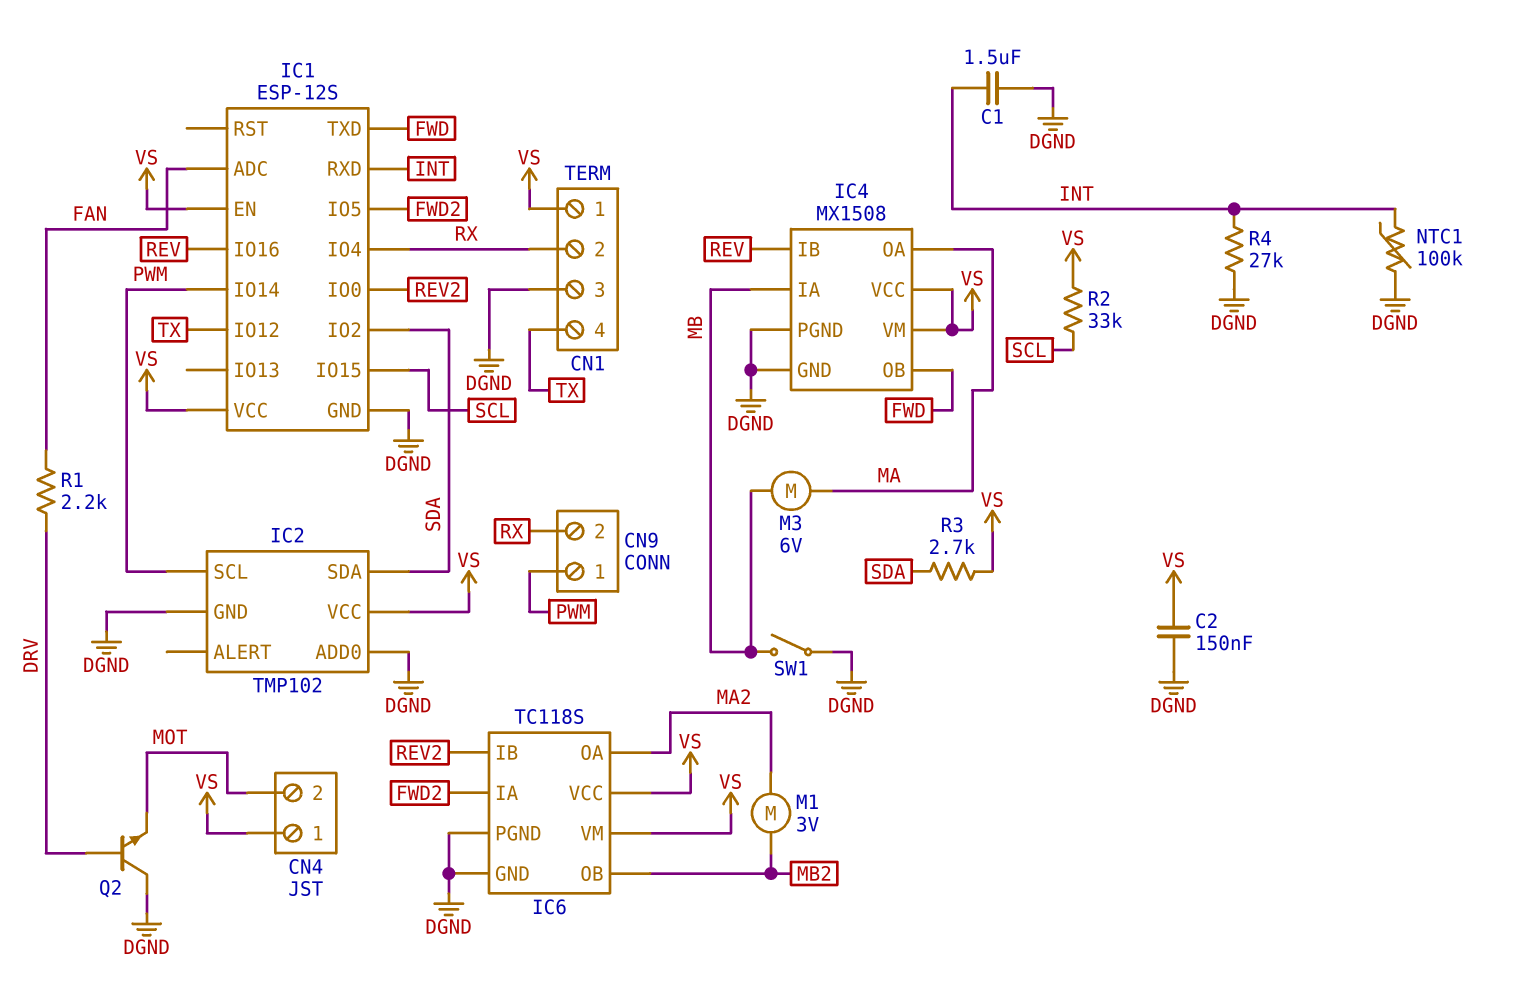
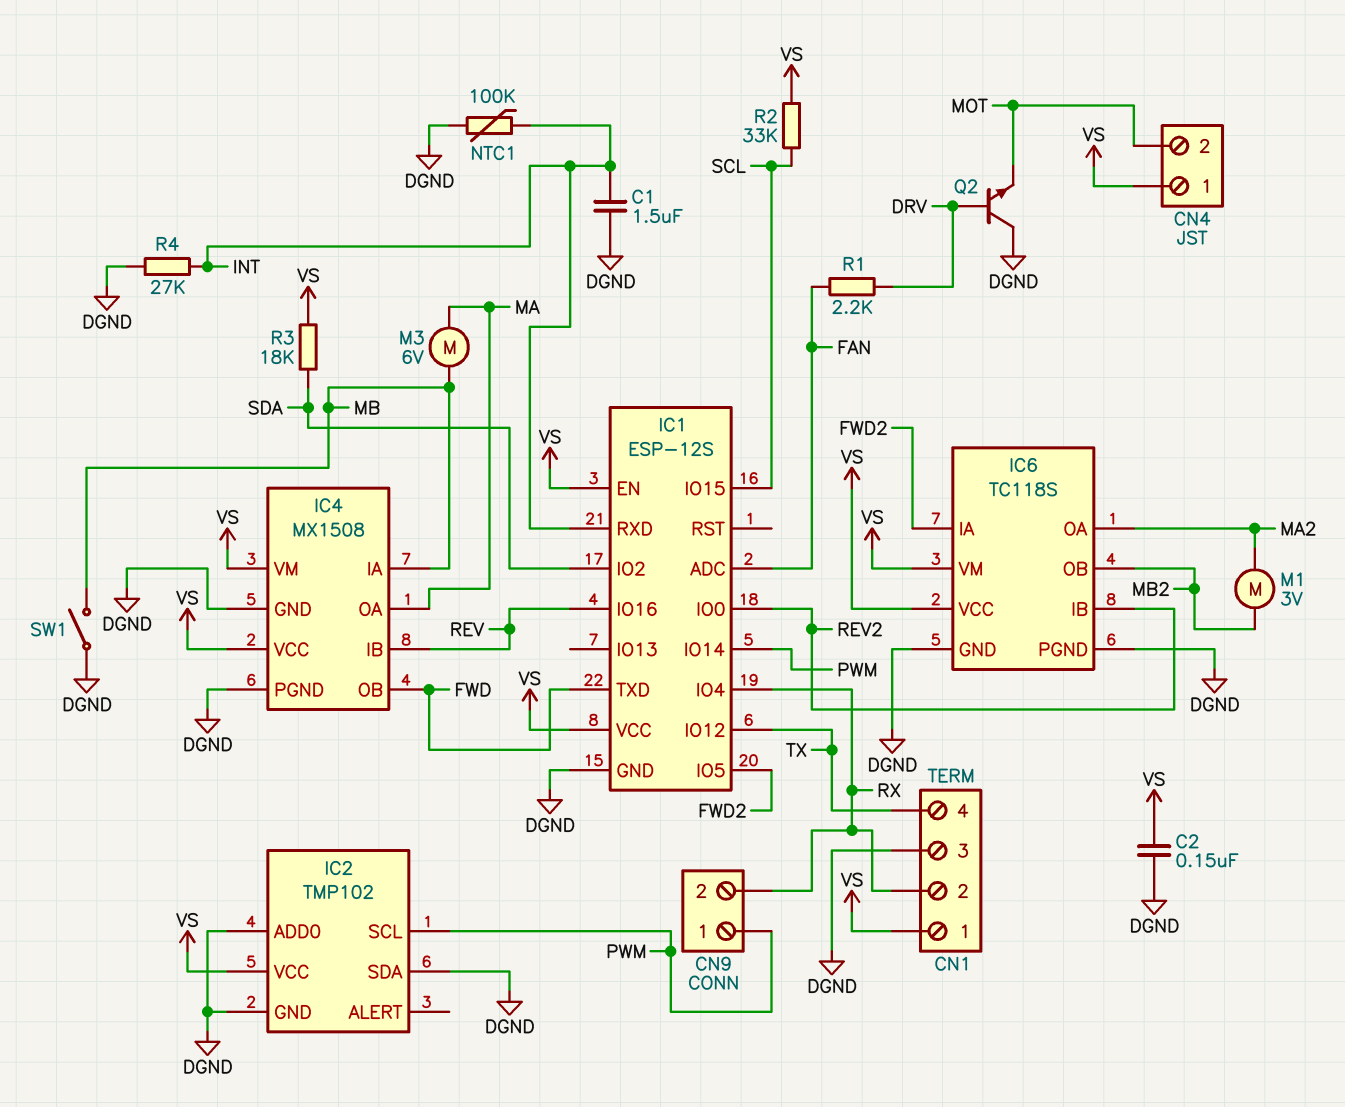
IC2 pin SDA: SDA -> DGND
R3: 2.7k (SDA, VS) -> 18k (SDA, VS)

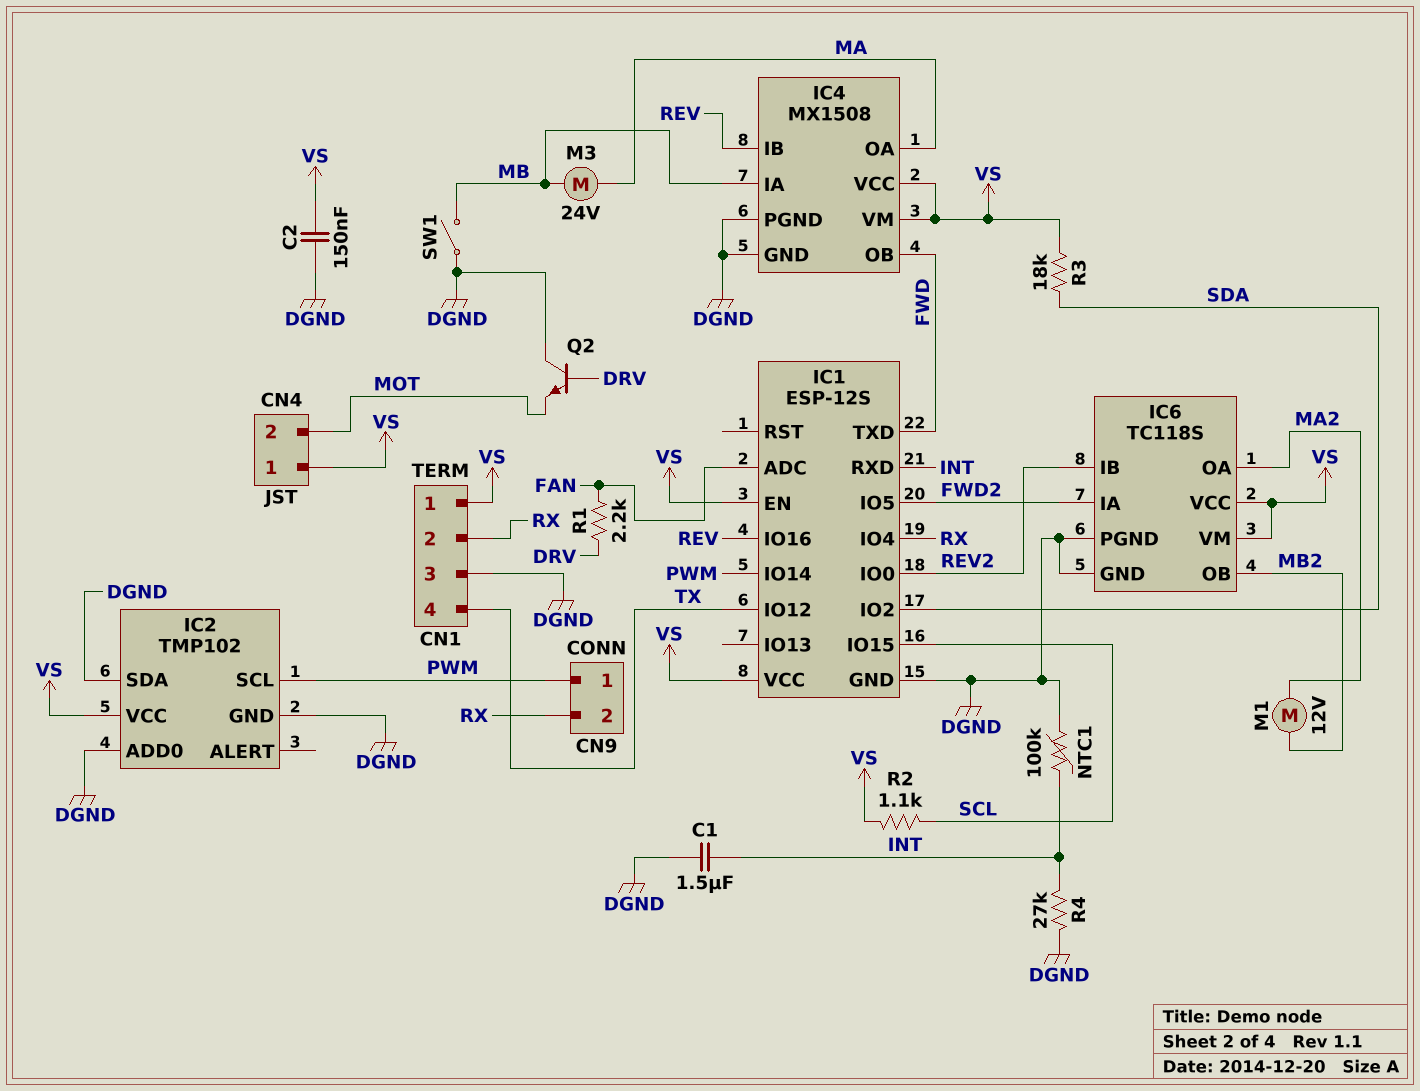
M1: motor 3V (MA2, MB2) -> motor 12V (MA2, MB2)
M3: motor 6V (MA, MB) -> motor 24V (MA, MB)
R2: 33k (SCL, VS) -> 1.1k (SCL, VS)

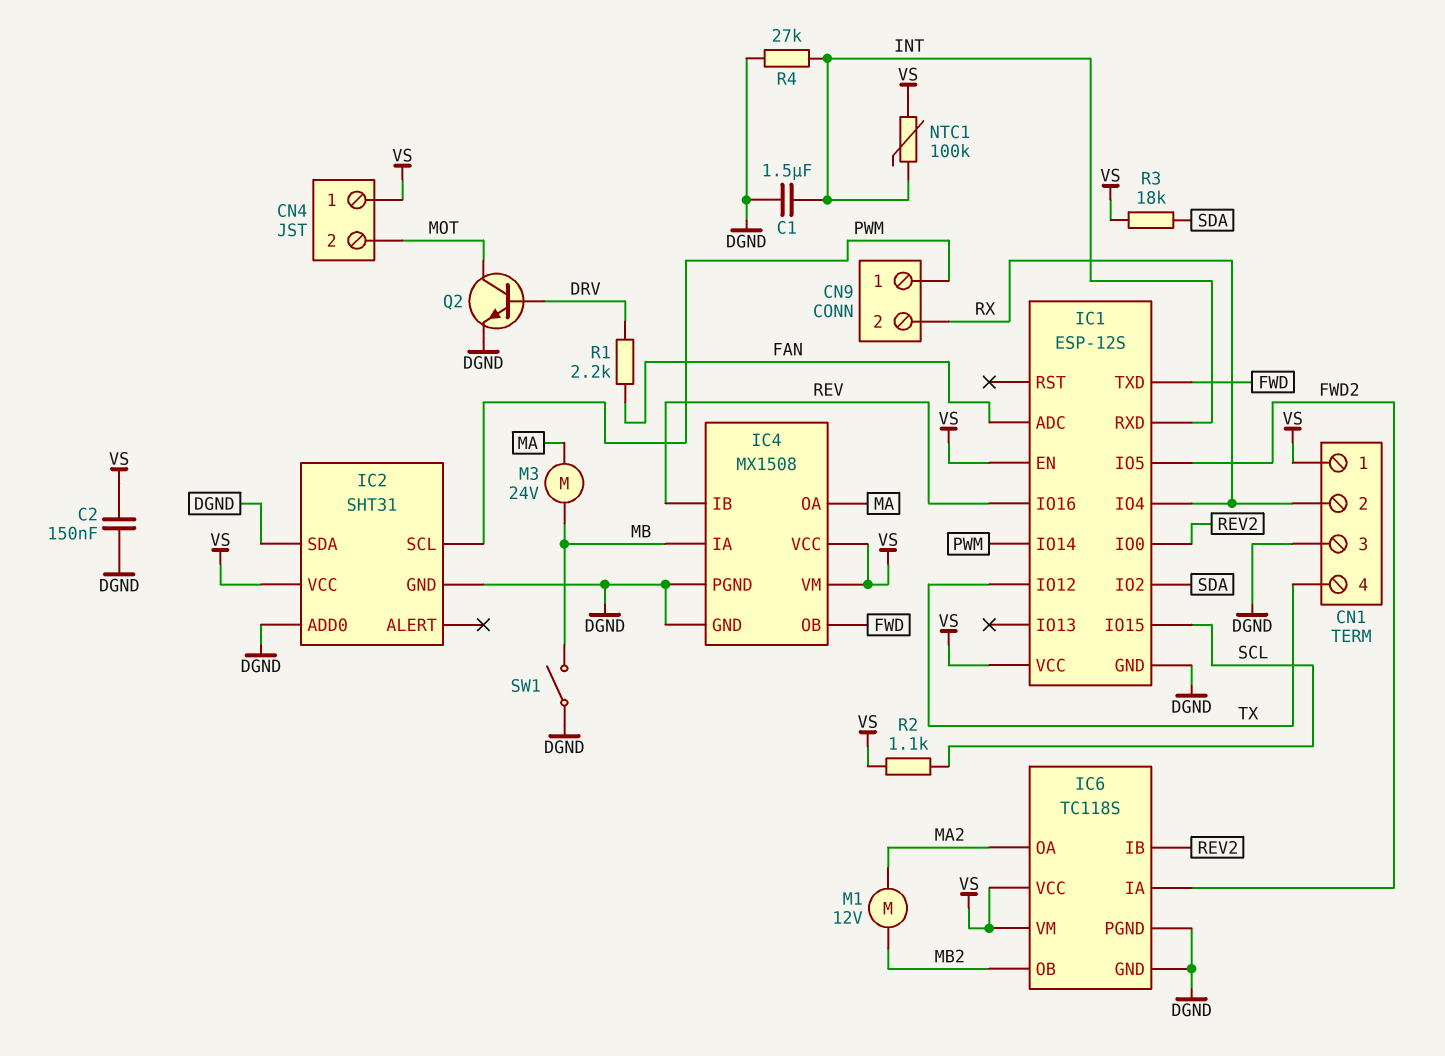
IC2: TMP102 -> SHT31
NTC1: 100k (DGND, INT) -> 100k (INT, VS)
Q2: NPN (B DRV, C DGND, E MOT) -> NPN (B DRV, C MOT, E DGND)

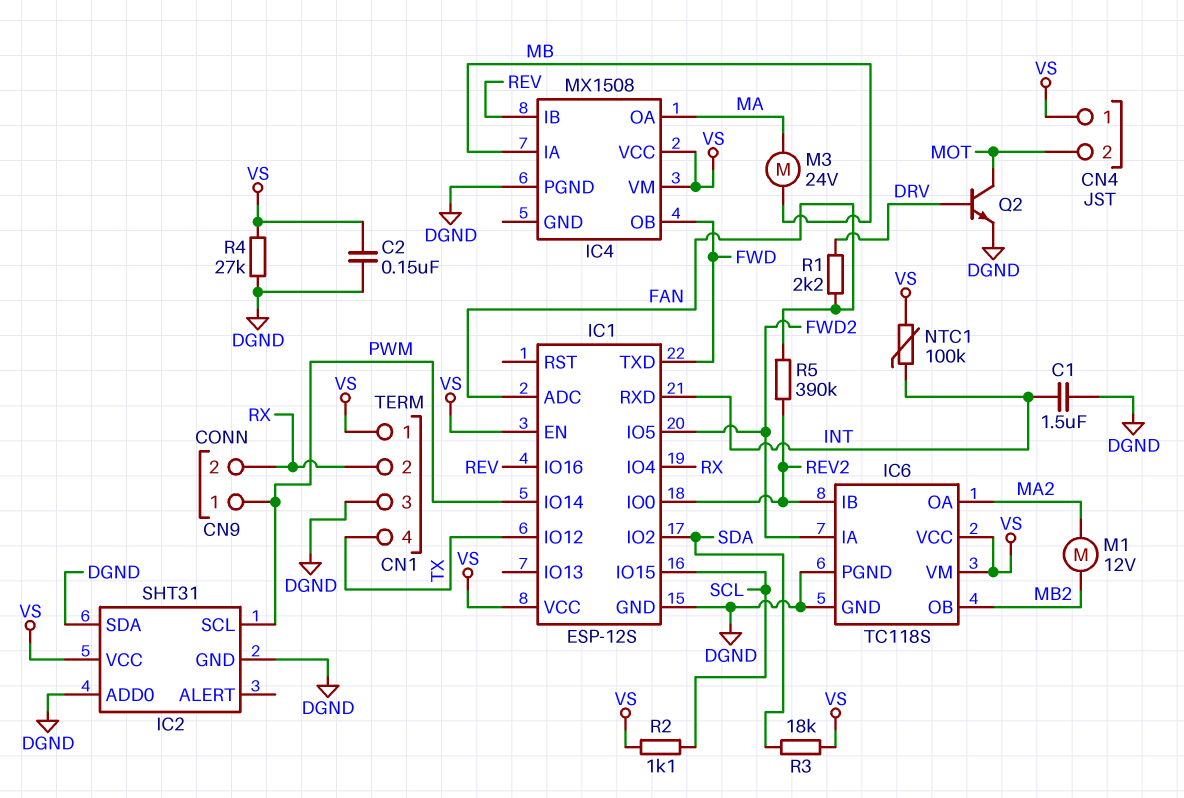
IC4 pin GND: DGND -> none
R4: 27k (DGND, INT) -> 27k (DGND, VS)
R5: none -> 390k (FAN, REV2)
SW1: switch (DGND, MB) -> none

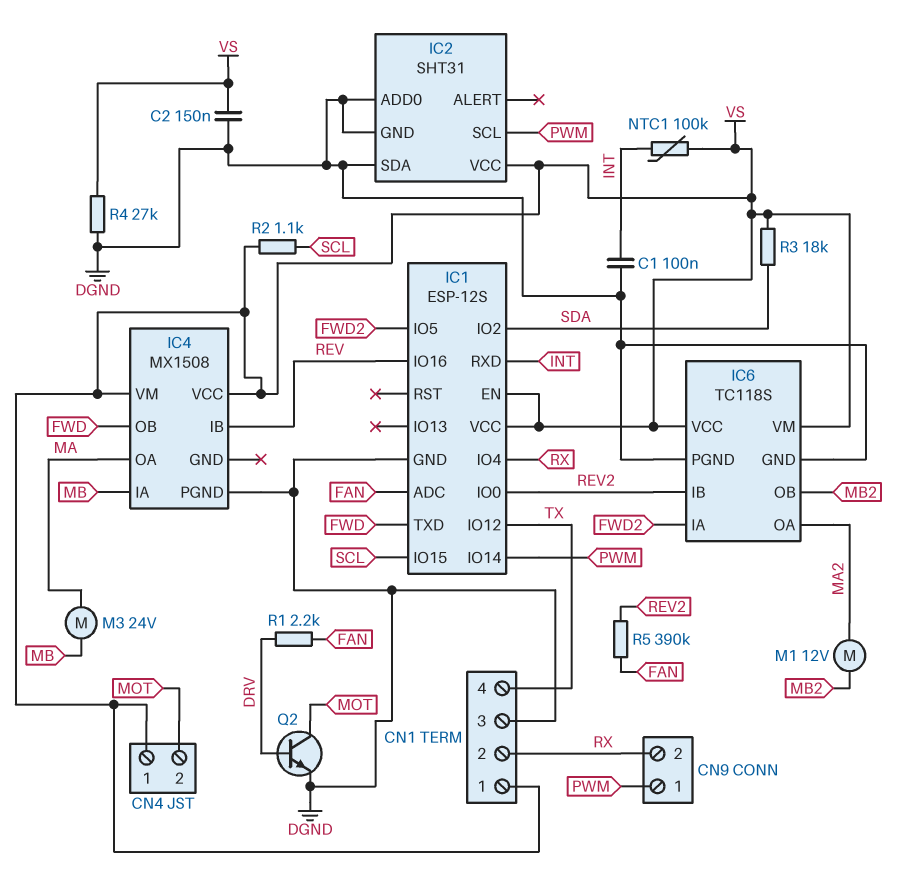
C1: 1.5uF (DGND, INT) -> 100nF (DGND, INT)

